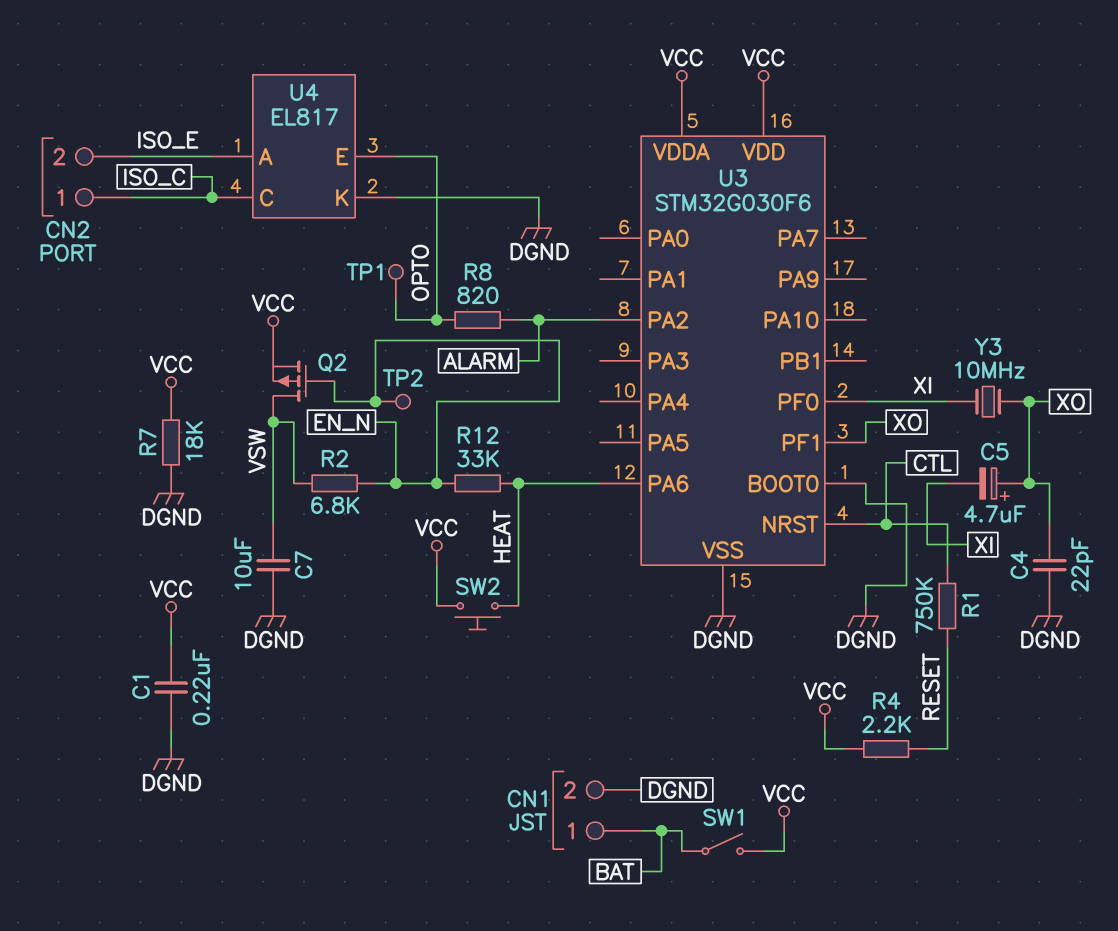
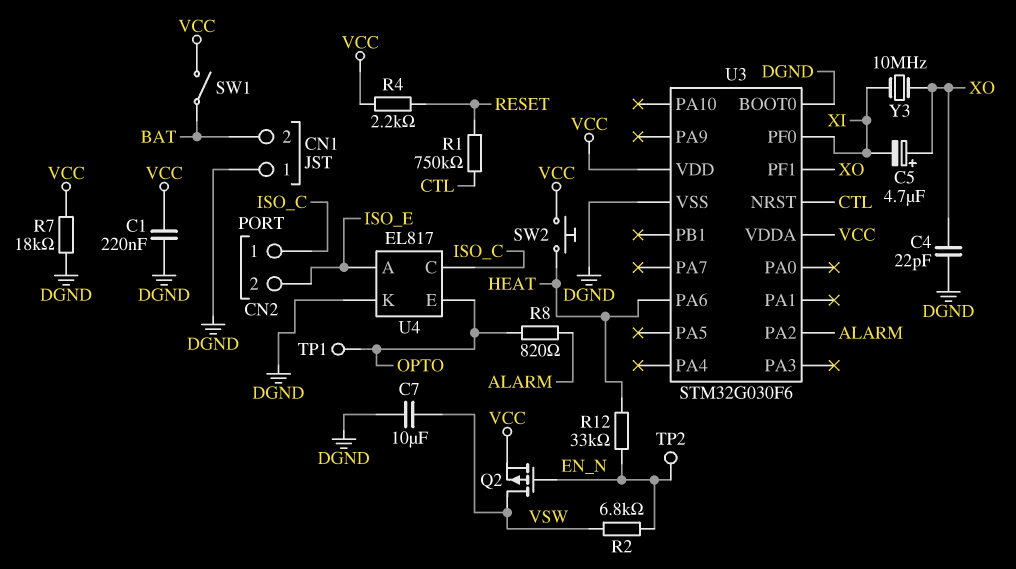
CN1 pin 1: BAT -> DGND
CN1 pin 2: DGND -> BAT

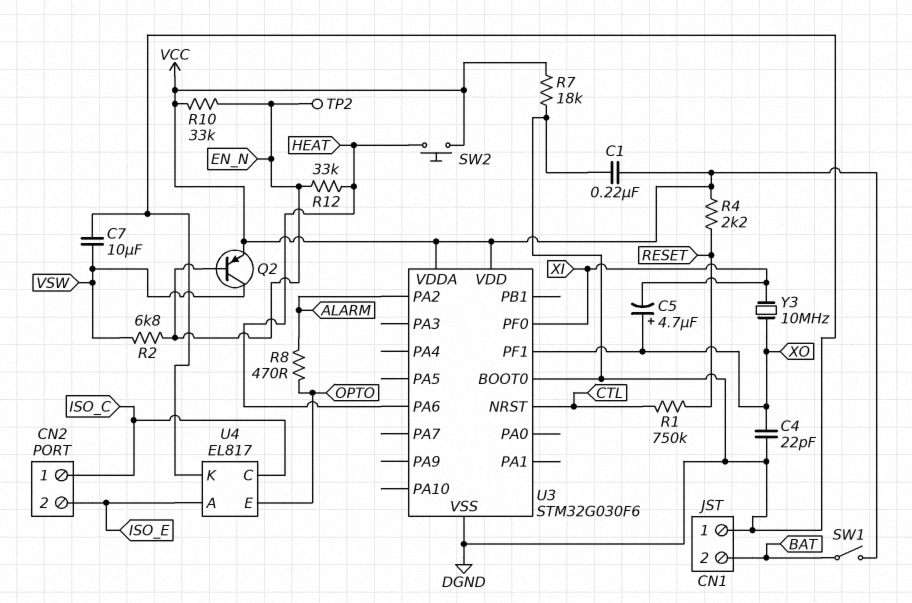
Q2: PMOS (G EN_N, D VSW, S VCC) -> PNP (B EN_N, C VSW, E VCC)
R8: 820 (ALARM, OPTO) -> 470 (ALARM, OPTO)
R10: none -> 33k (EN_N, VCC)
TP1: test point (OPTO) -> none

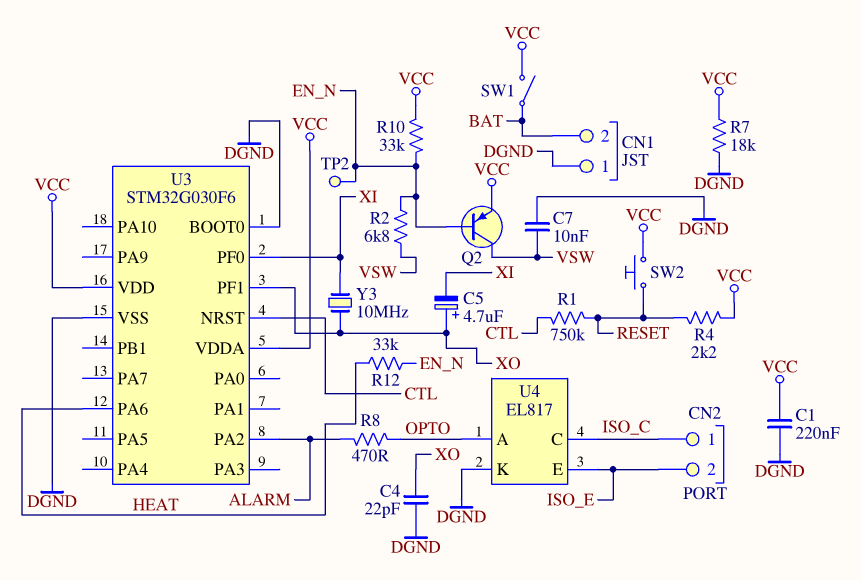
C7: 10uF (DGND, VSW) -> 10nF (DGND, VSW)
SW2: button (HEAT, VCC) -> button (RESET, VCC)
U4 pin A: ISO_E -> OPTO
U4 pin E: OPTO -> ISO_E

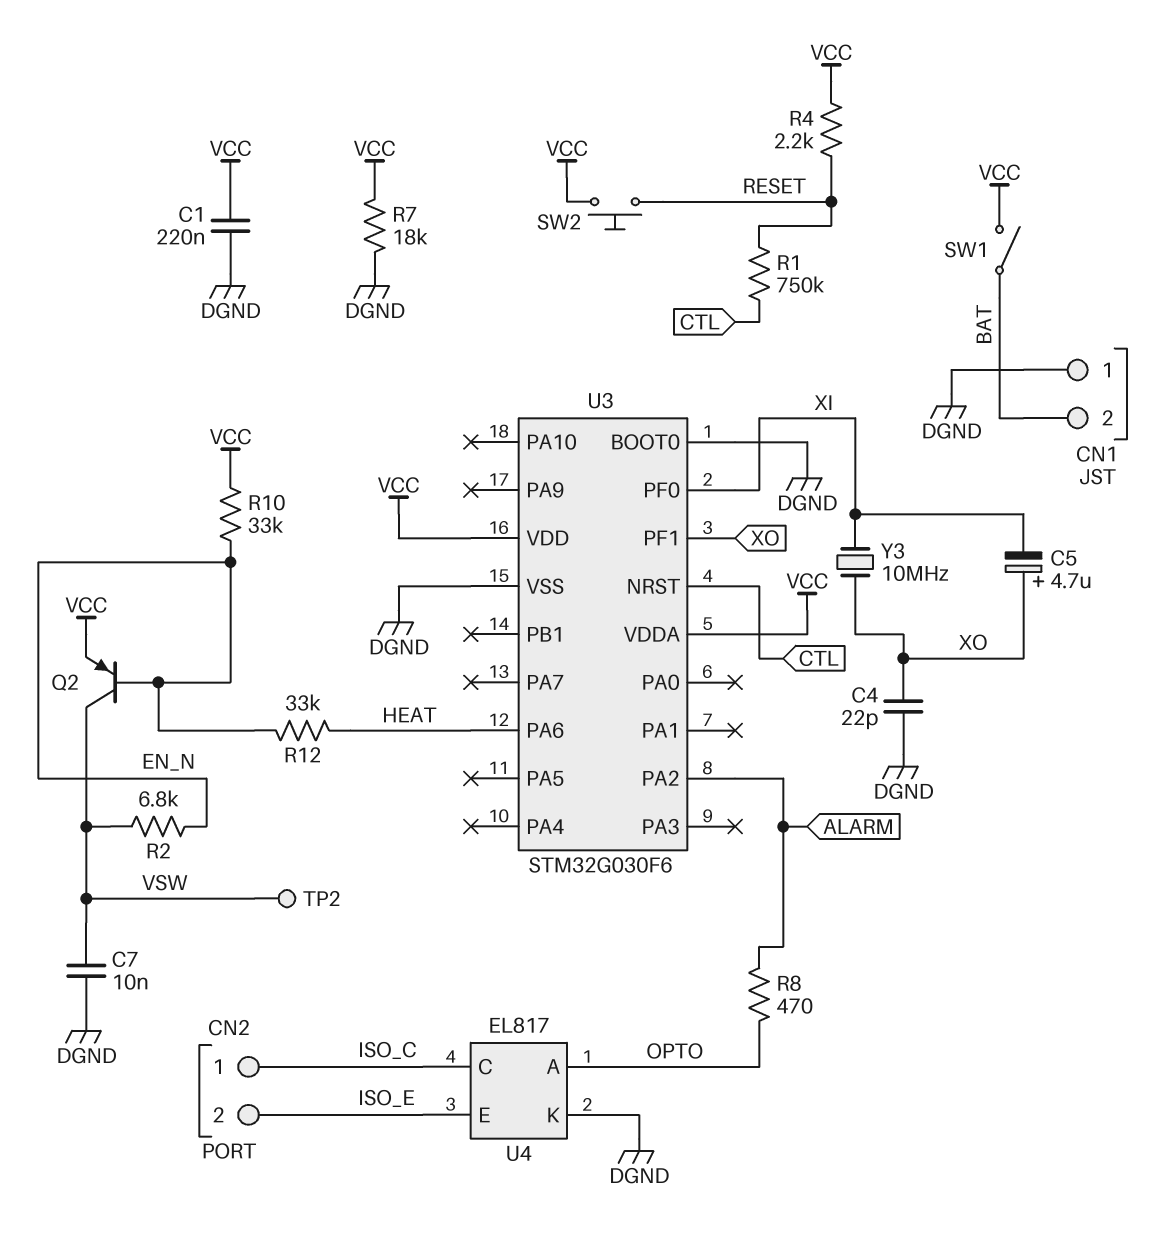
TP2: test point (EN_N) -> test point (VSW)

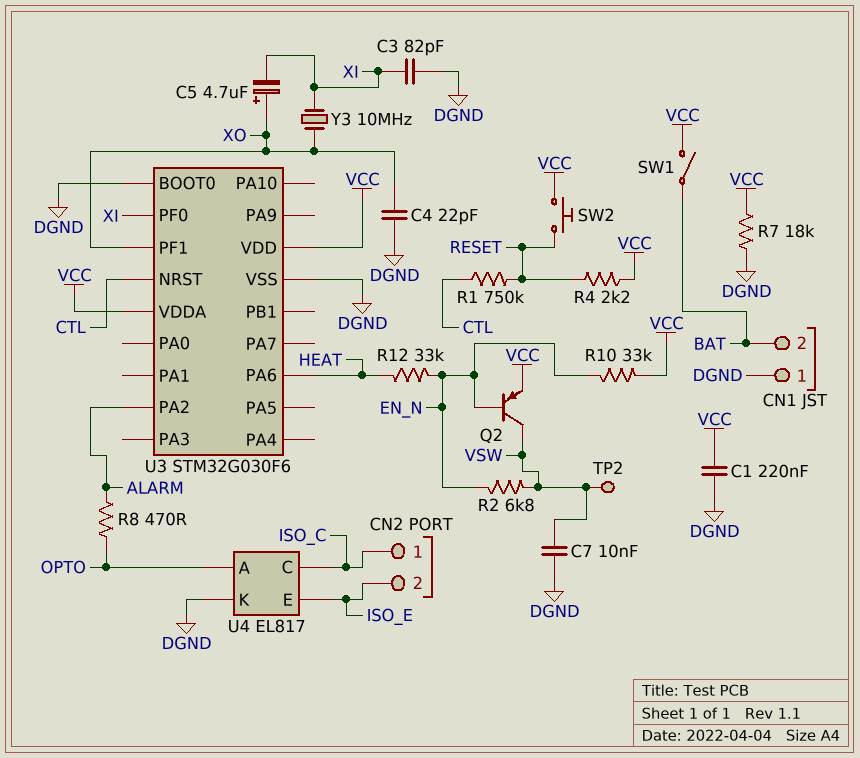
C3: none -> 82pF (DGND, XI)

